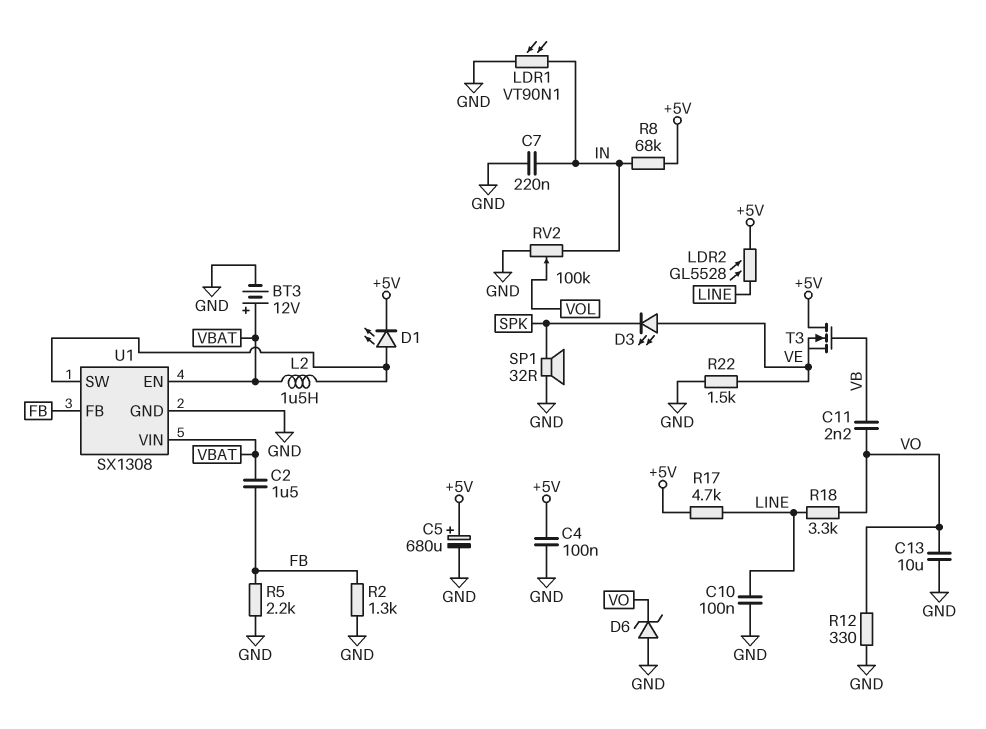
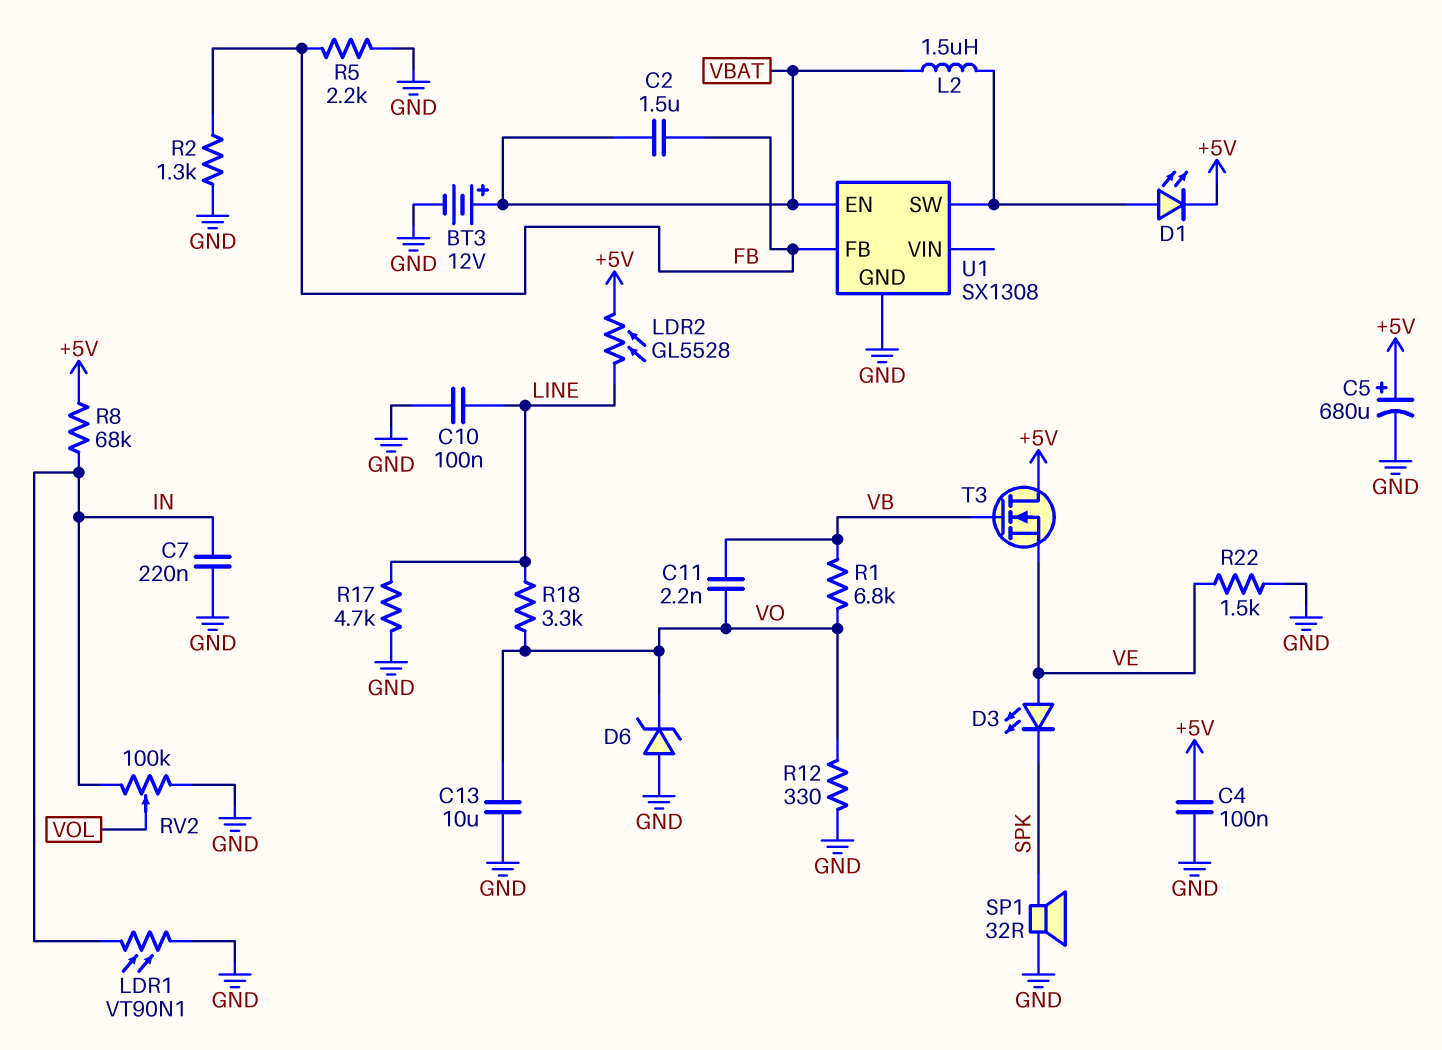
R1: none -> 6.8k (VB, VO)
R17: 4.7k (+5V, LINE) -> 4.7k (GND, LINE)
U1 pin VIN: VBAT -> none

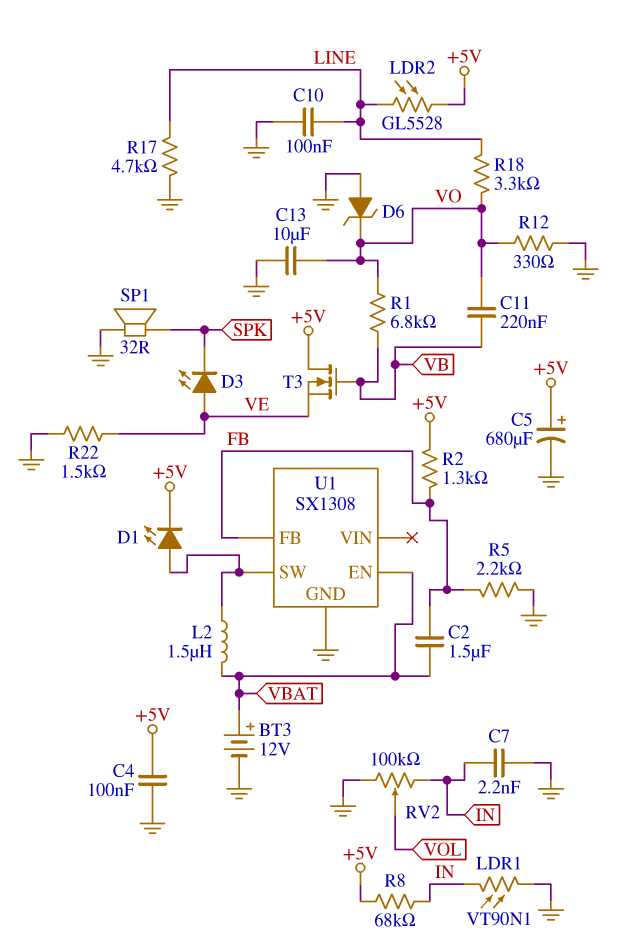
C7: 220nF (GND, IN) -> 2.2nF (GND, IN)
C11: 2.2nF (VB, VO) -> 220nF (VB, VO)
R2: 1.3k (FB, GND) -> 1.3k (+5V, FB)

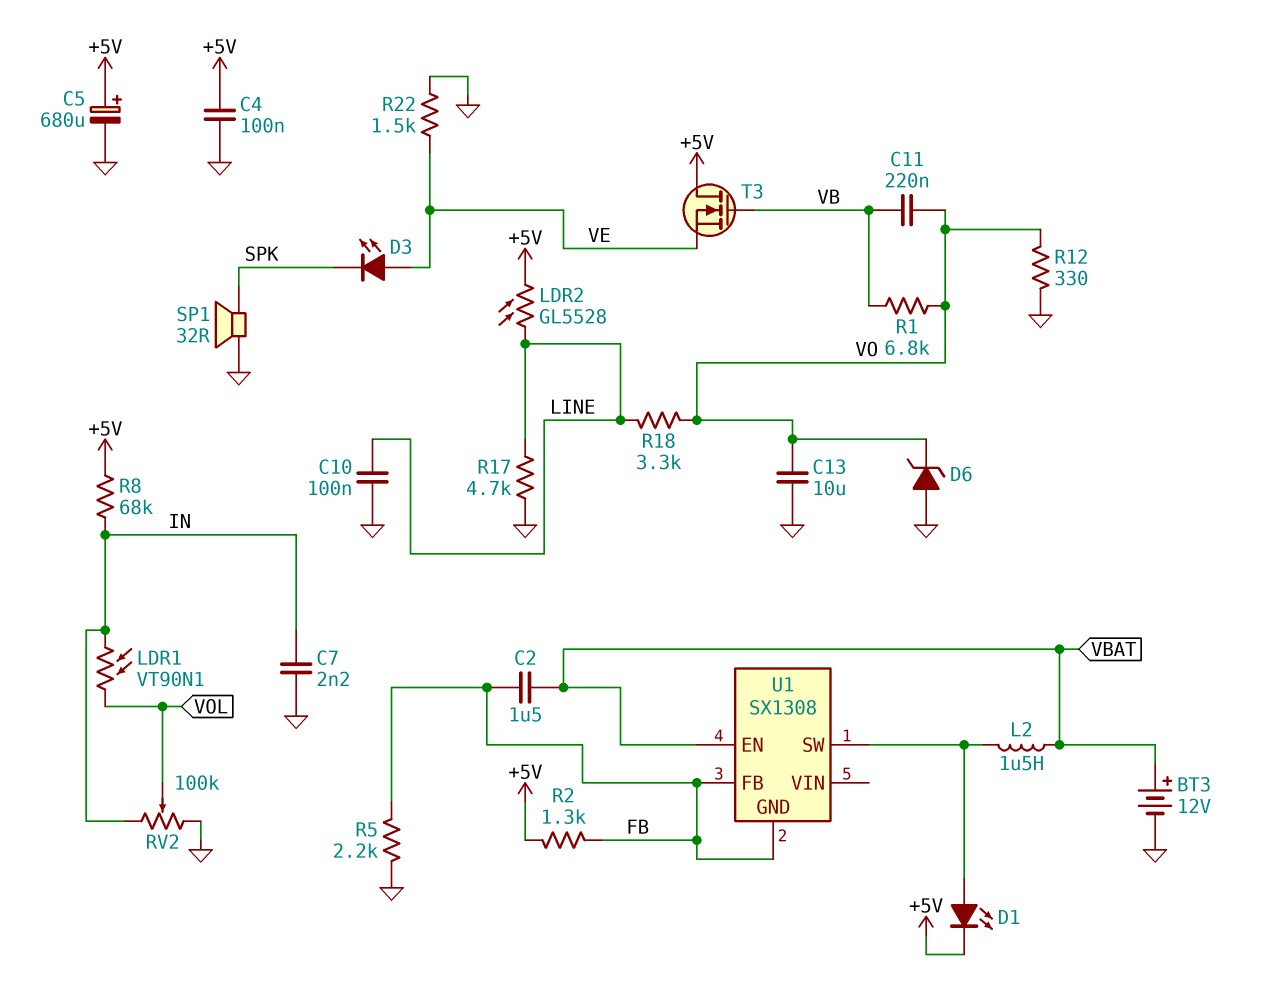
LDR1: VT90N1 (GND, IN) -> VT90N1 (IN, VOL)
U1 pin GND: GND -> FB

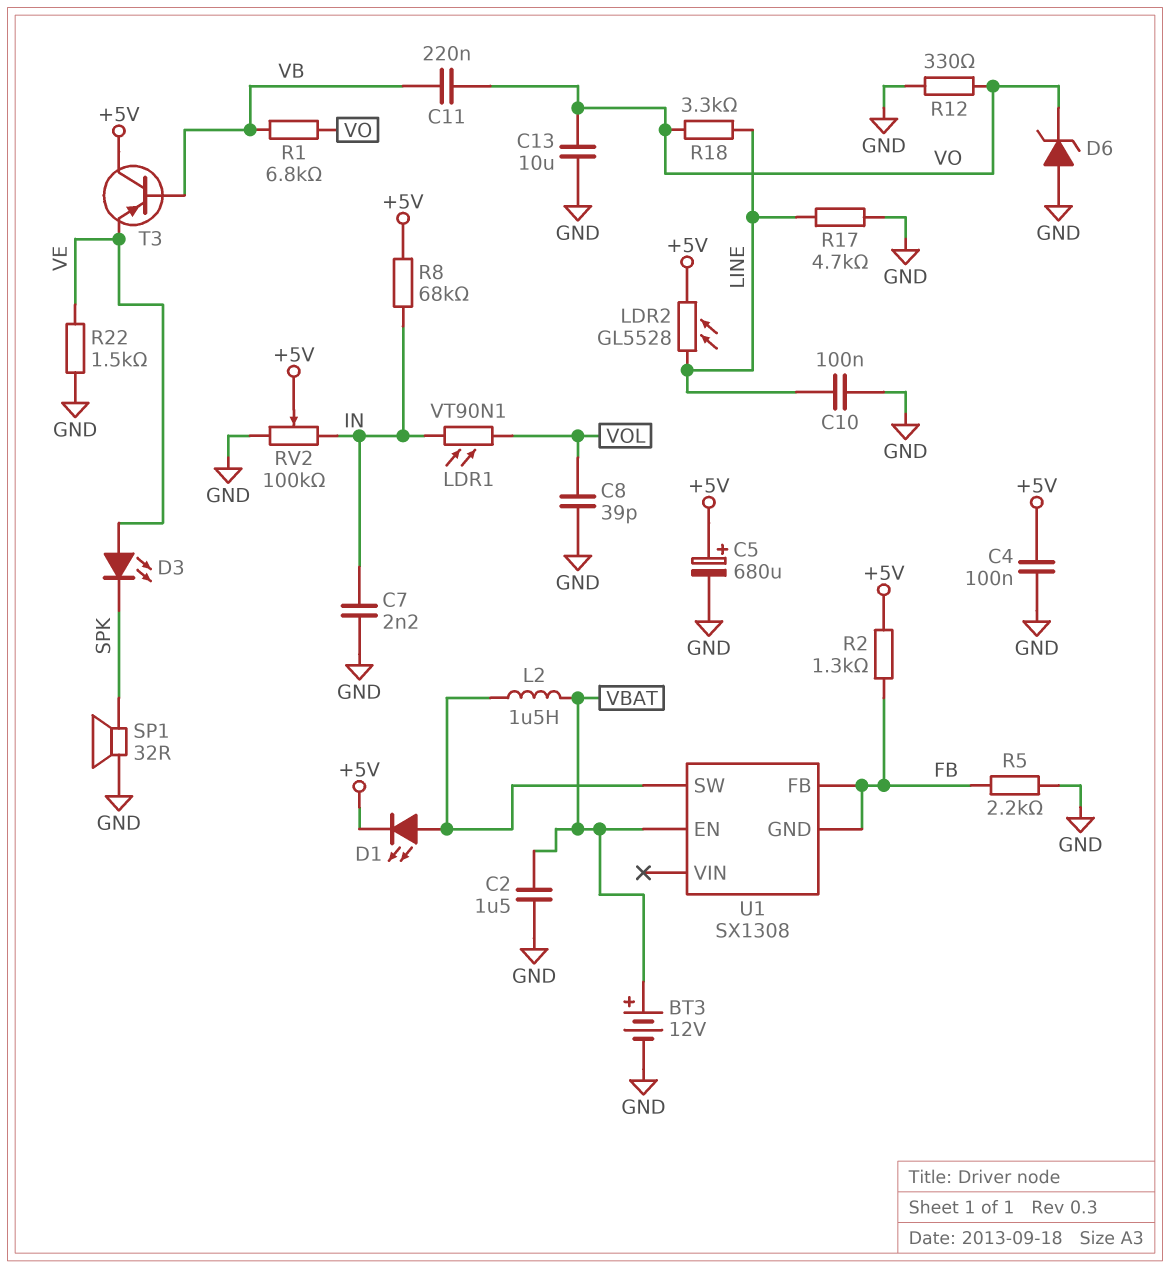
C2: 1.5uF (FB, VBAT) -> 1.5uF (GND, VBAT)
C8: none -> 39pF (GND, VOL)
RV2: 100k (GND, IN, wiper VOL) -> 100k (GND, IN, wiper +5V)
T3: NMOS (G VB, D +5V, S VE) -> PNP (B VB, C +5V, E VE)

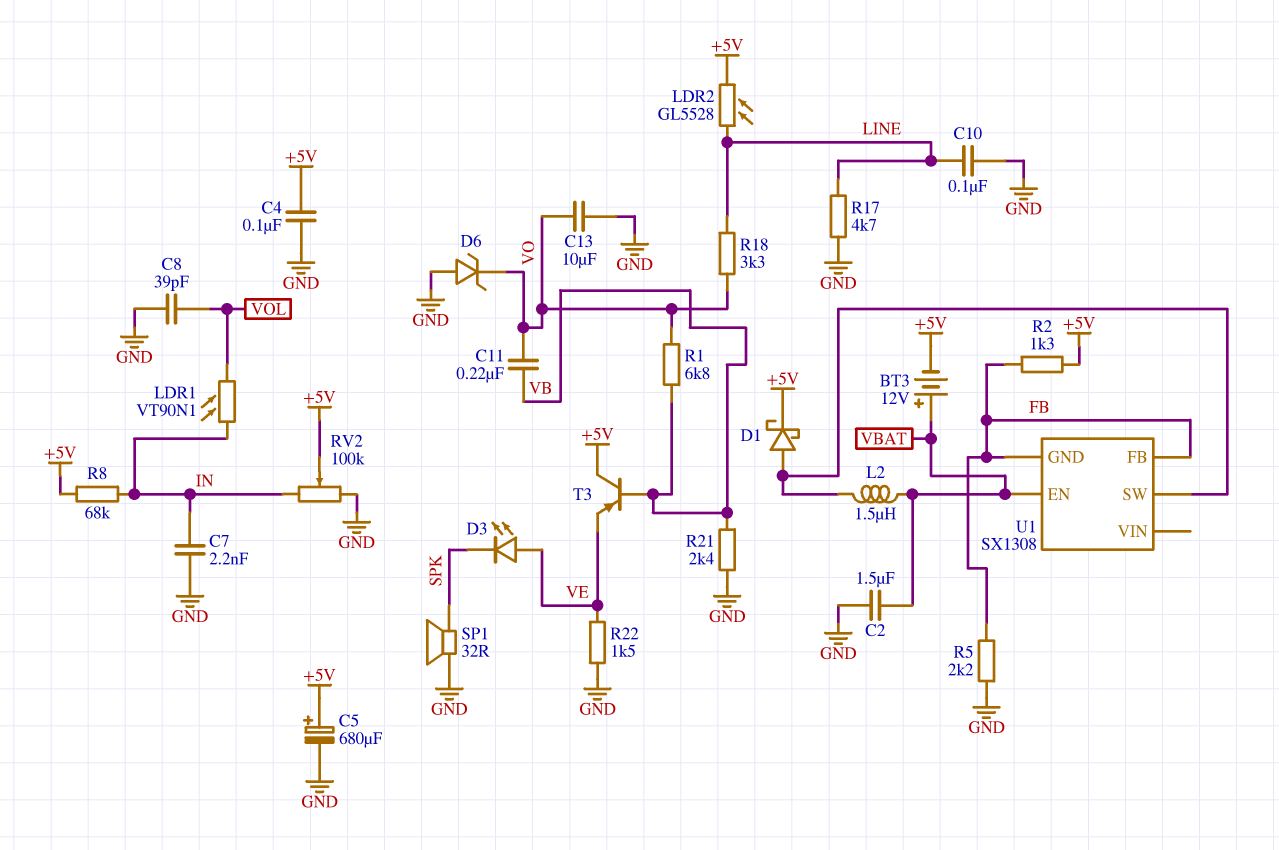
BT3: 12V (plus VBAT, minus GND) -> 12V (plus VBAT, minus +5V)
D1: LED (A U1/SW, K +5V) -> schottky (A U1/SW, K +5V)
R12: 330 (GND, VO) -> none
R21: none -> 2.4k (GND, VB)

